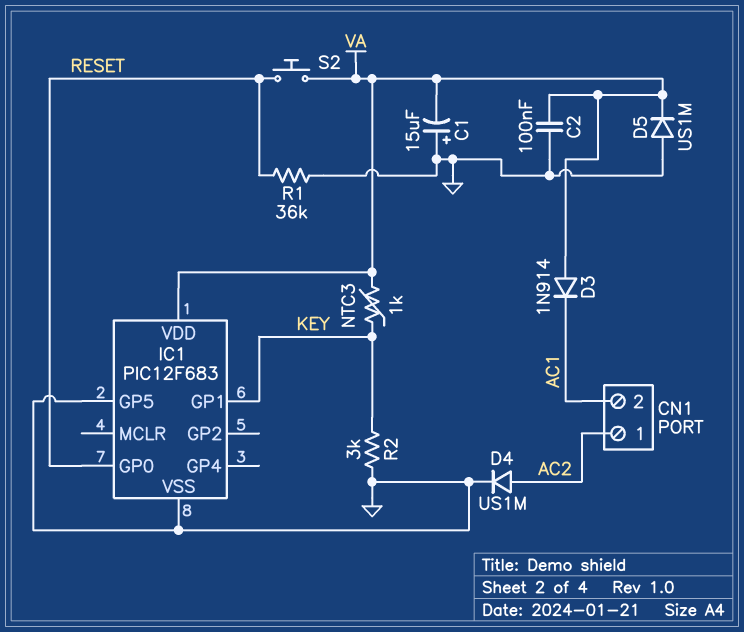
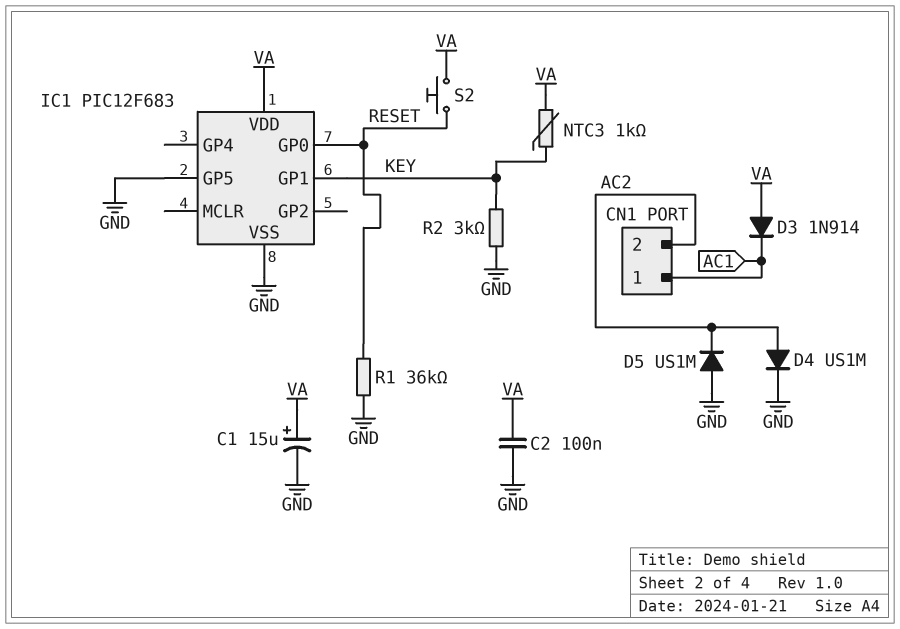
C1: 15uF (plus GND, minus VA) -> 15uF (plus VA, minus GND)
CN1 pin 1: AC2 -> AC1
CN1 pin 2: AC1 -> AC2
D5: diode US1M (A GND, K VA) -> diode US1M (A GND, K AC2)

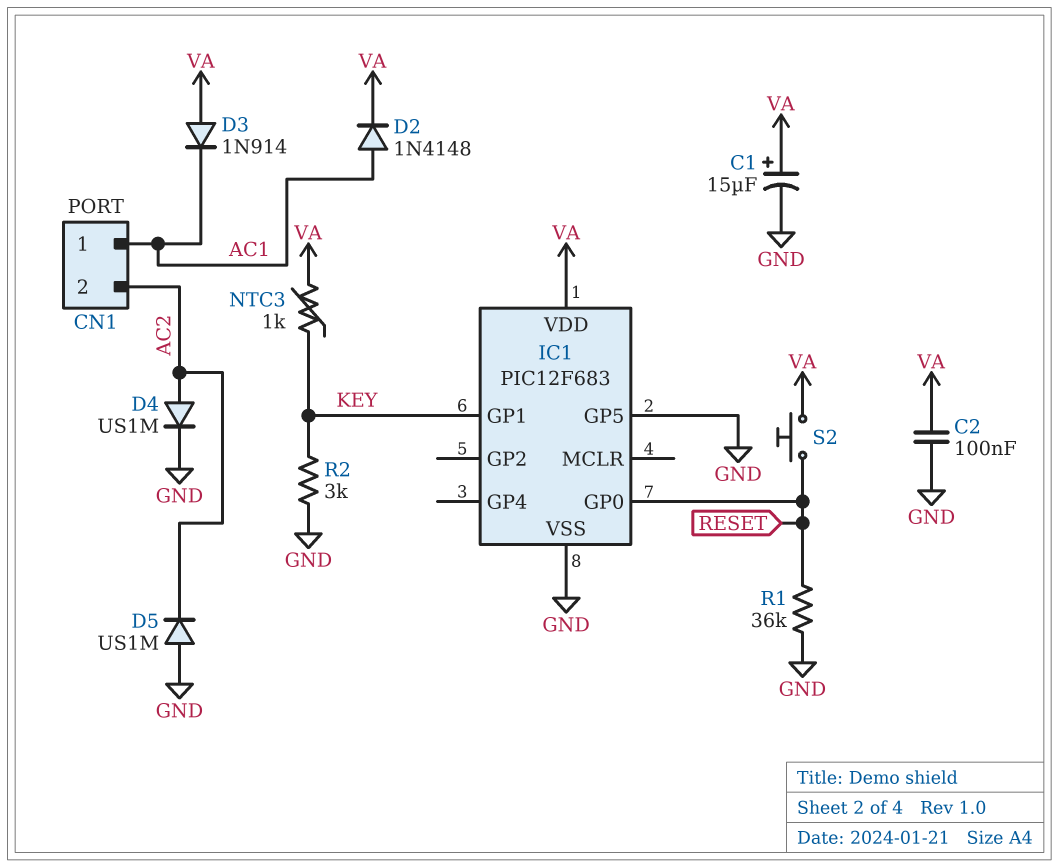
D2: none -> diode 1N4148 (A AC1, K VA)

